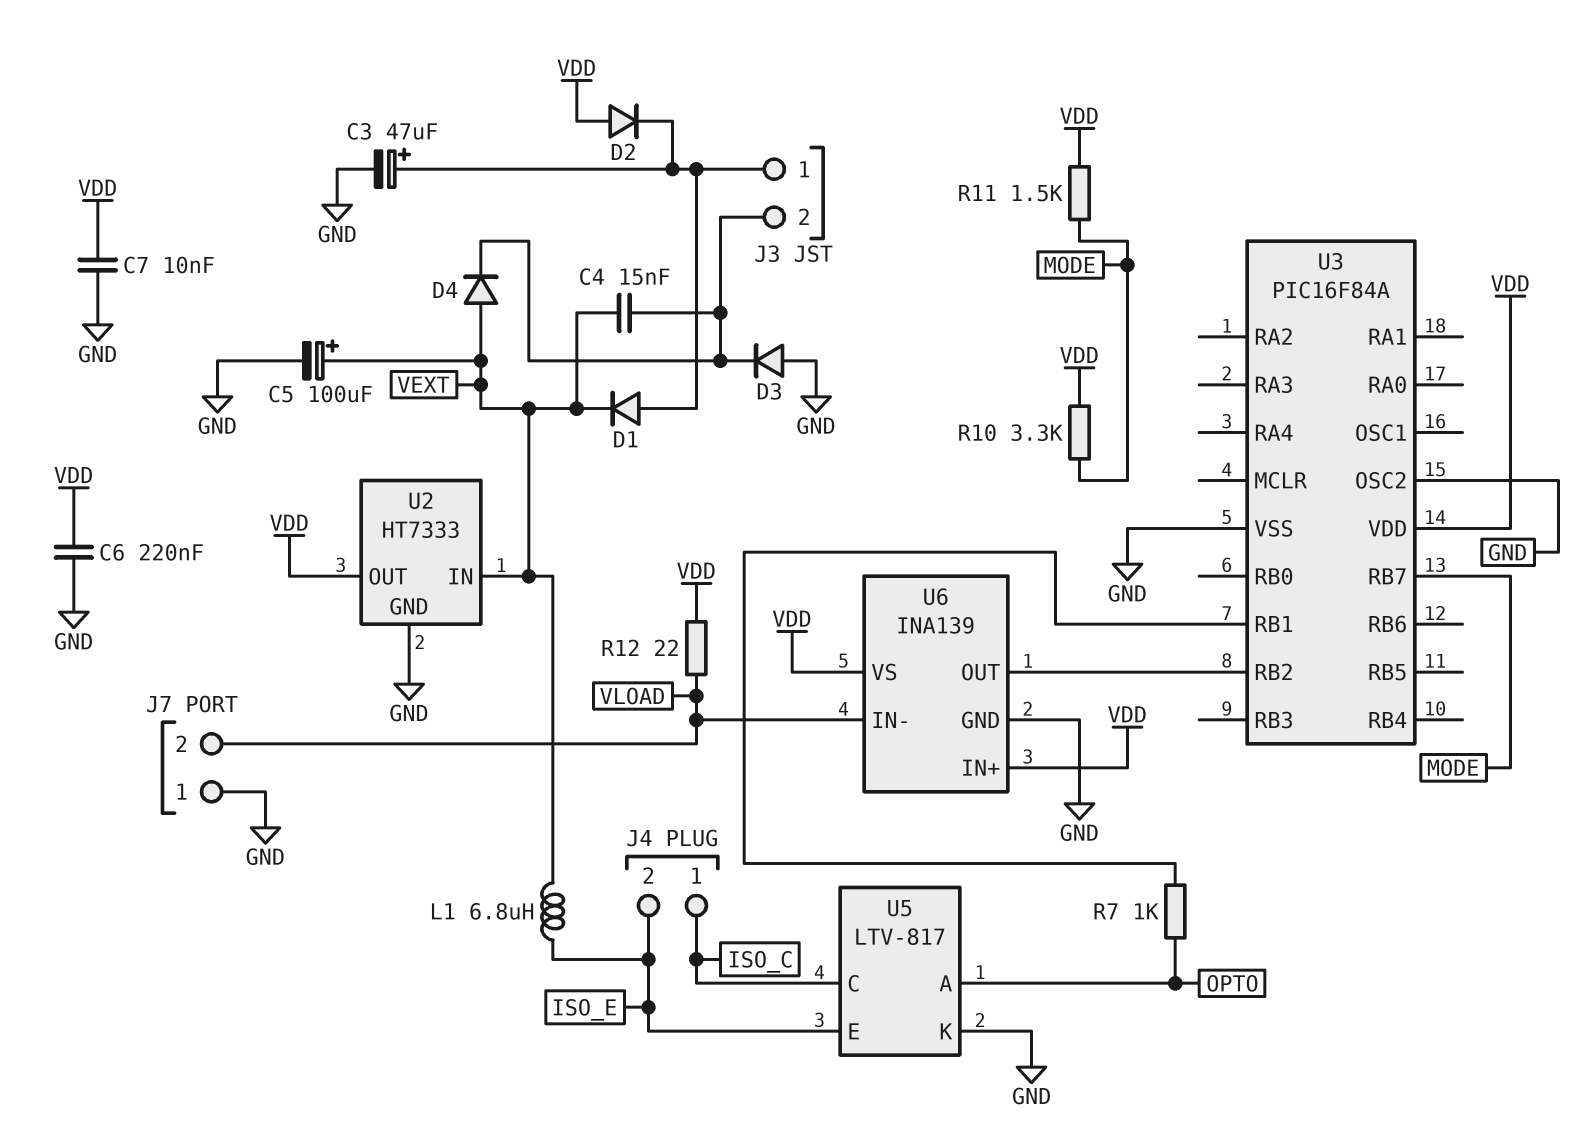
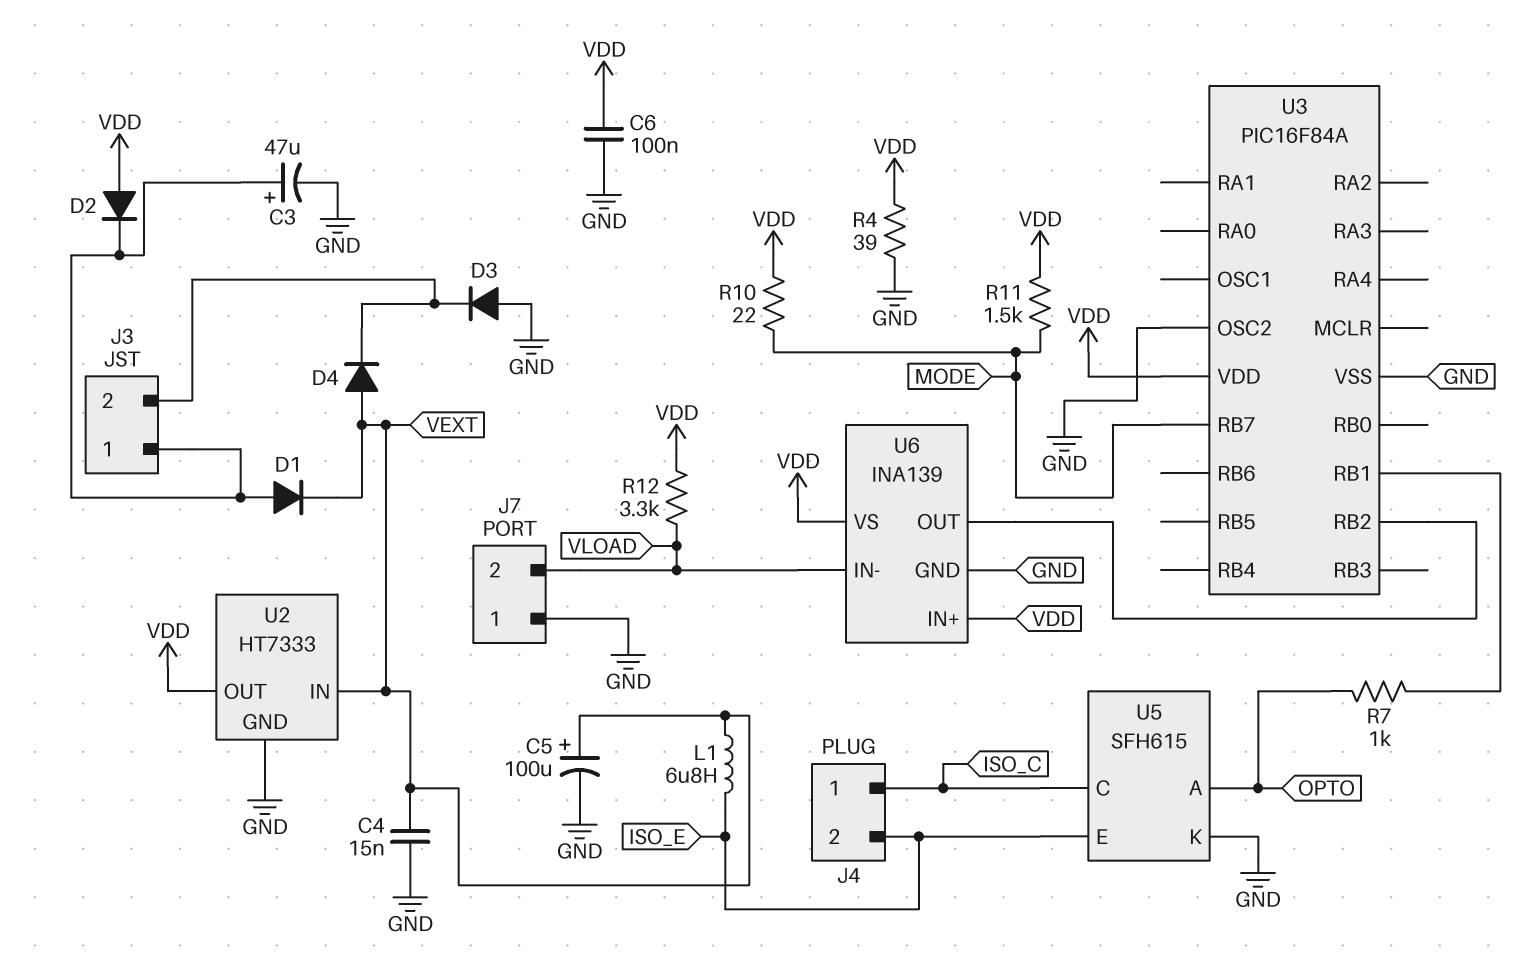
C4: 15nF (J3/2, VEXT) -> 15nF (GND, VEXT)
C6: 220nF (GND, VDD) -> 100nF (GND, VDD)
C7: 10nF (GND, VDD) -> none
R4: none -> 39 (GND, VDD)
R10: 3.3k (MODE, VDD) -> 22 (MODE, VDD)
R12: 22 (VDD, VLOAD) -> 3.3k (VDD, VLOAD)
U5: LTV-817 -> SFH615

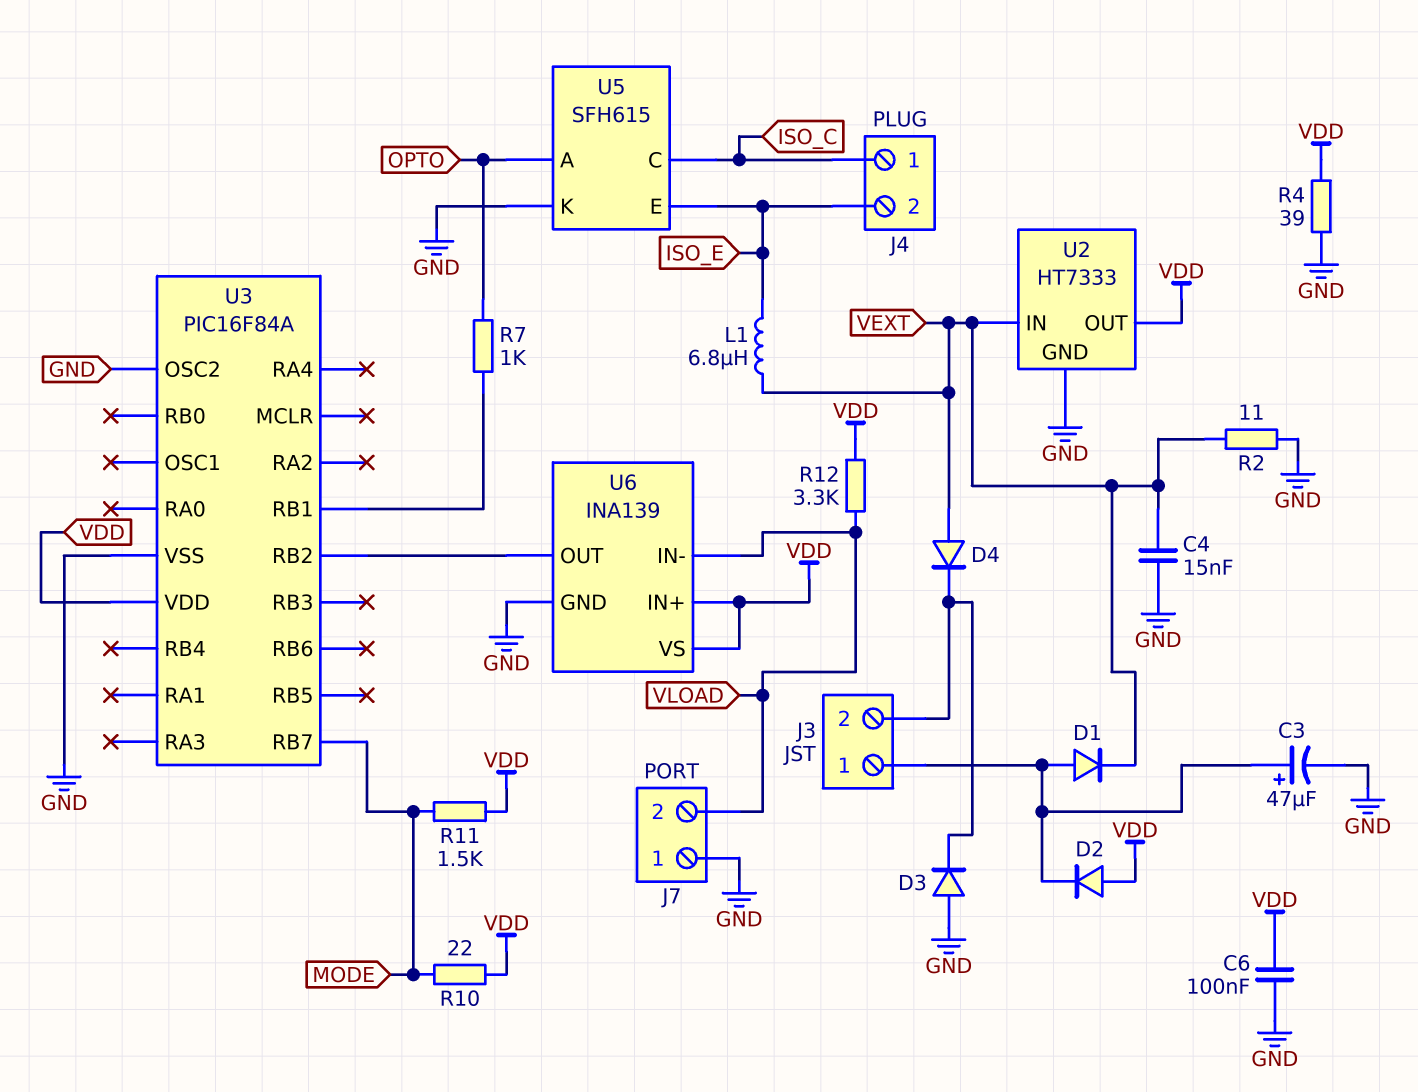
C5: 100uF (plus VEXT, minus GND) -> none
R2: none -> 11 (GND, VEXT)

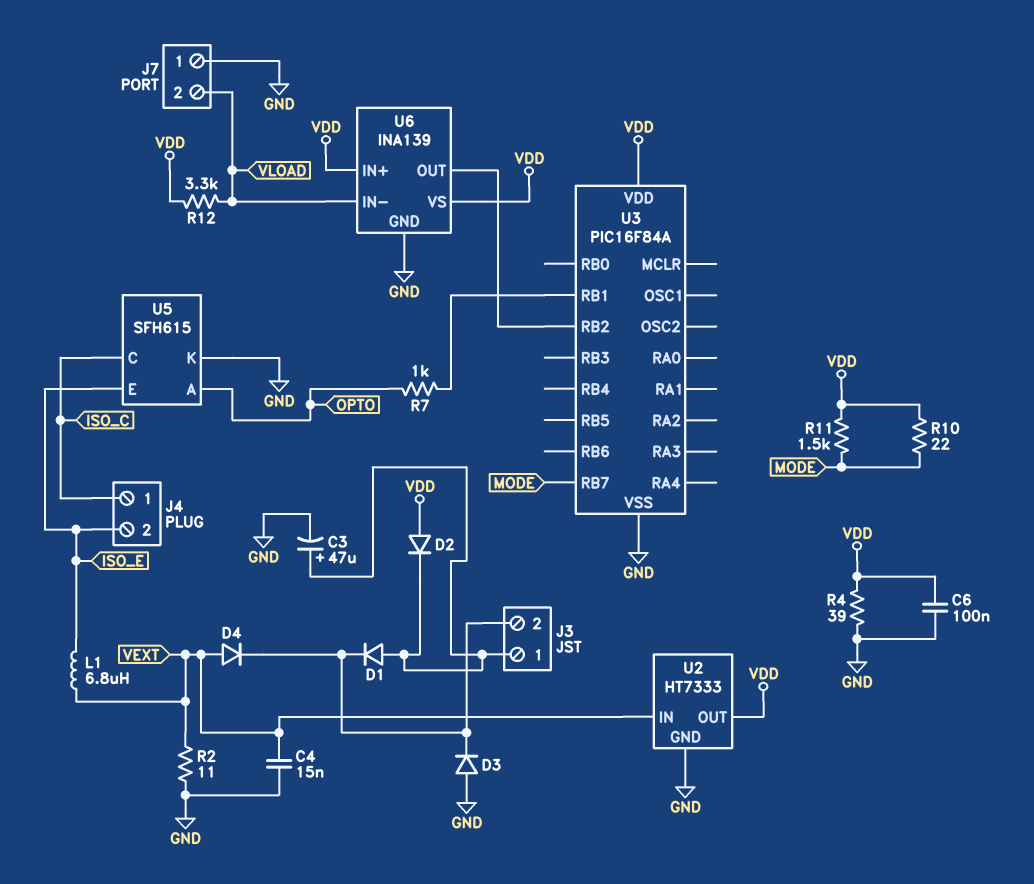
D1: diode (A J3/1, K VEXT) -> diode (A J3/1, K J3/2)
U3 pin OSC2: GND -> none

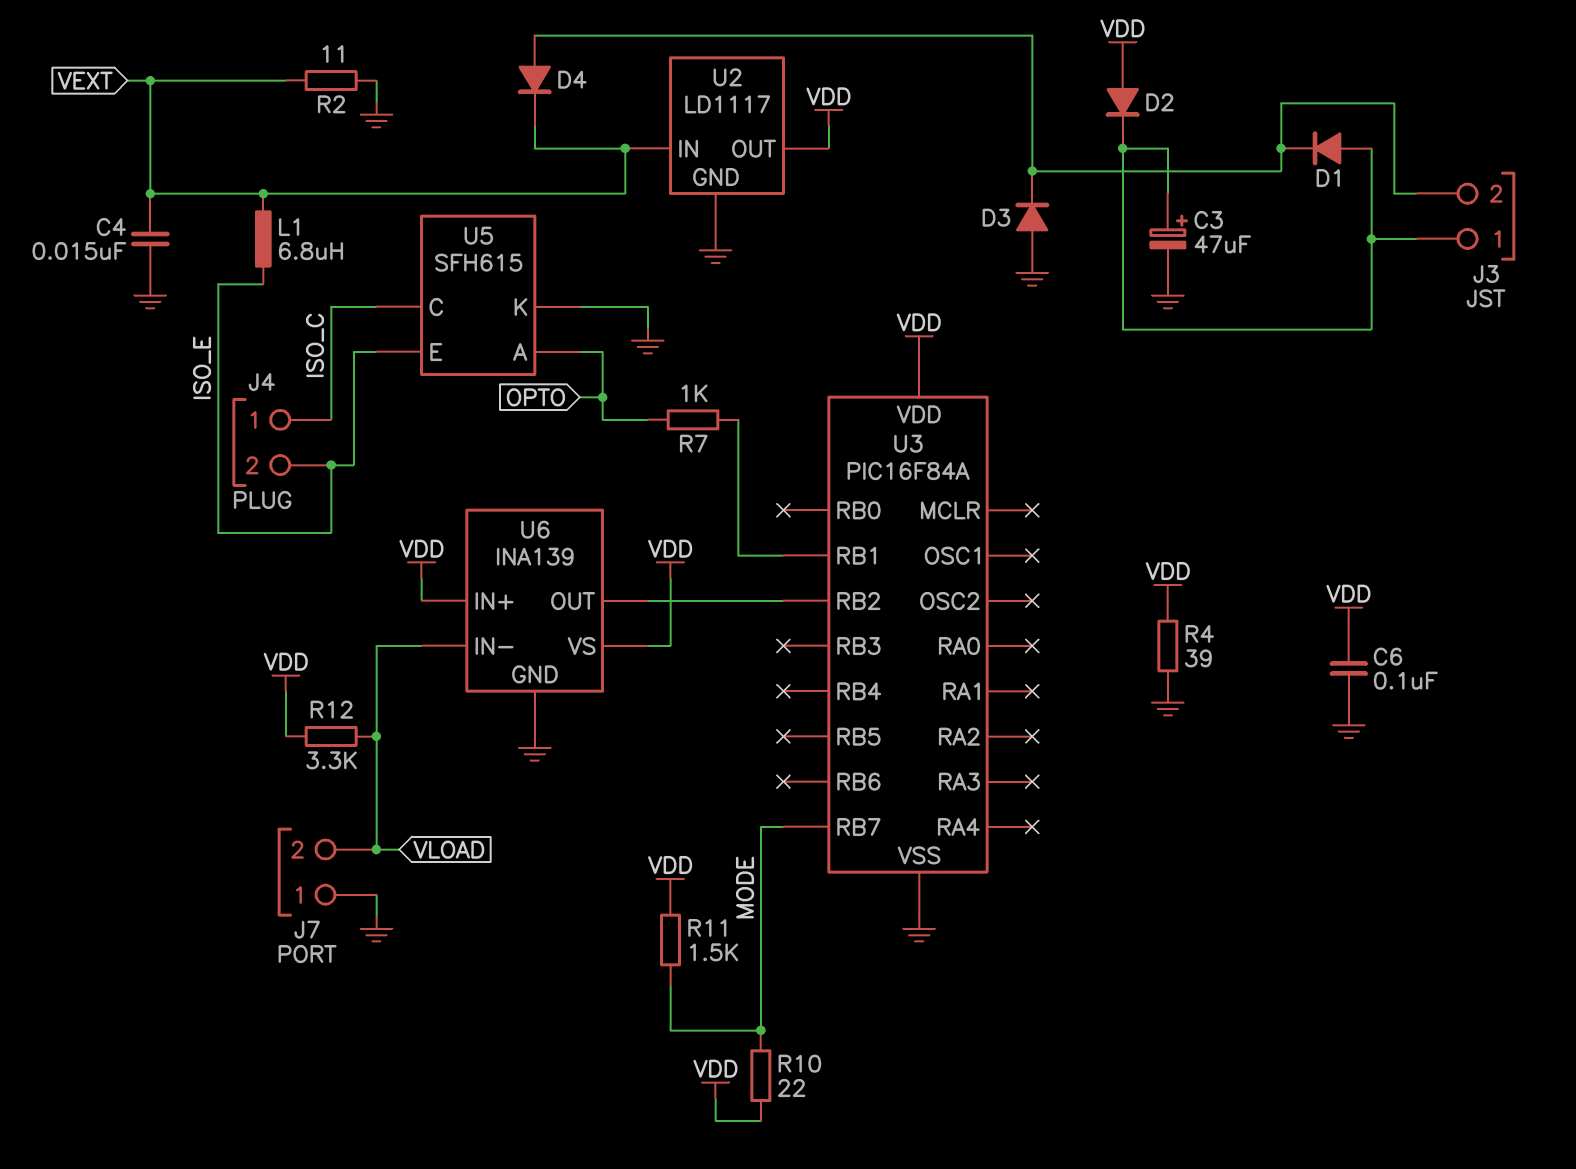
D4: diode (A VEXT, K J3/2) -> diode (A J3/2, K VEXT)
U2: HT7333 -> LD1117

